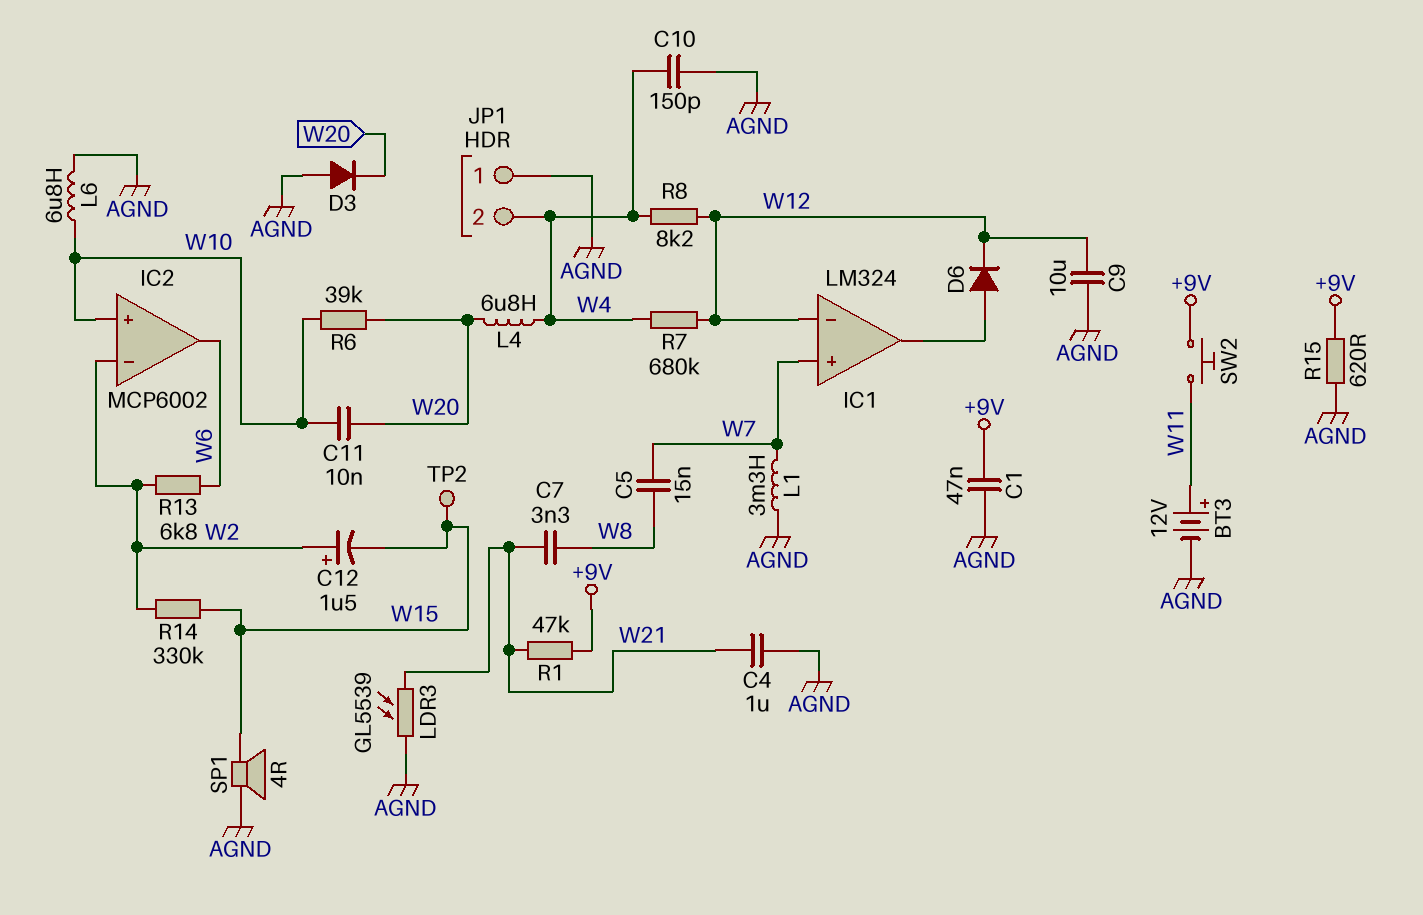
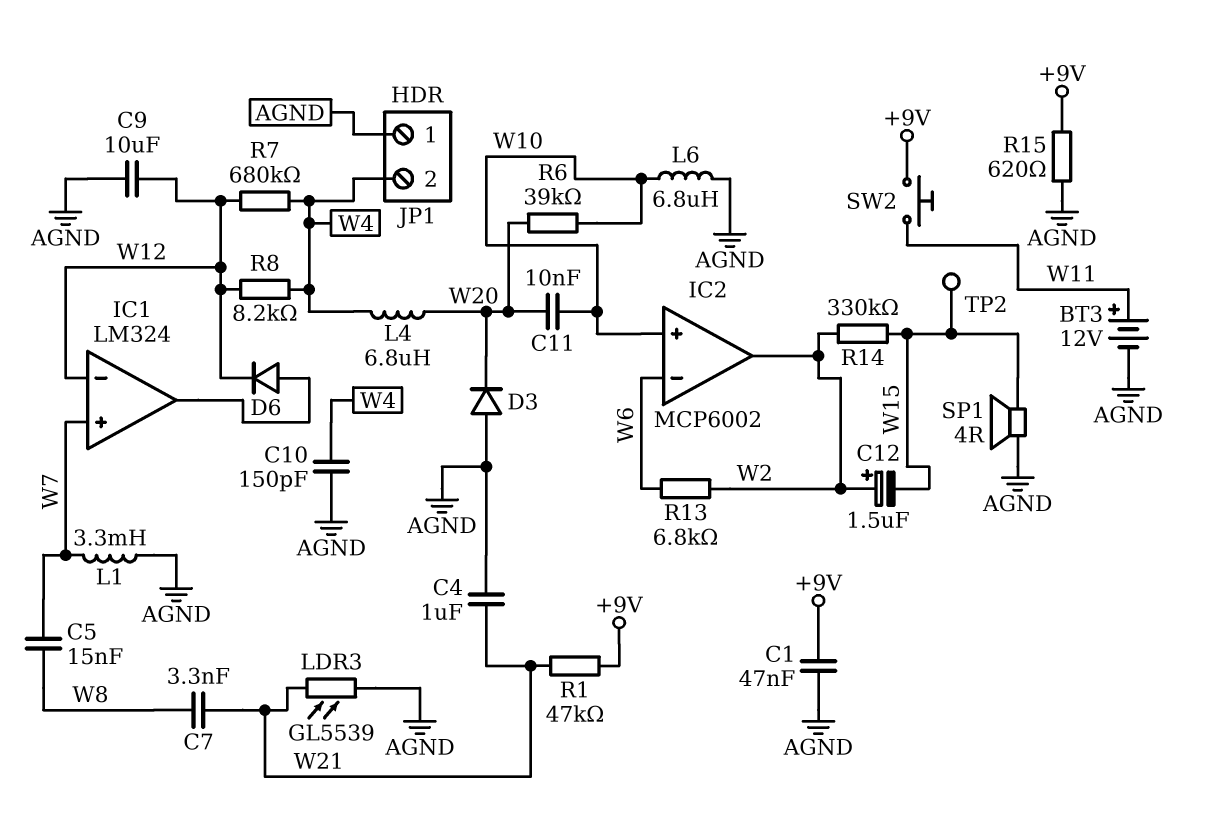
IC2 pin in-: W2 -> W6
IC2 pin out: W6 -> W2

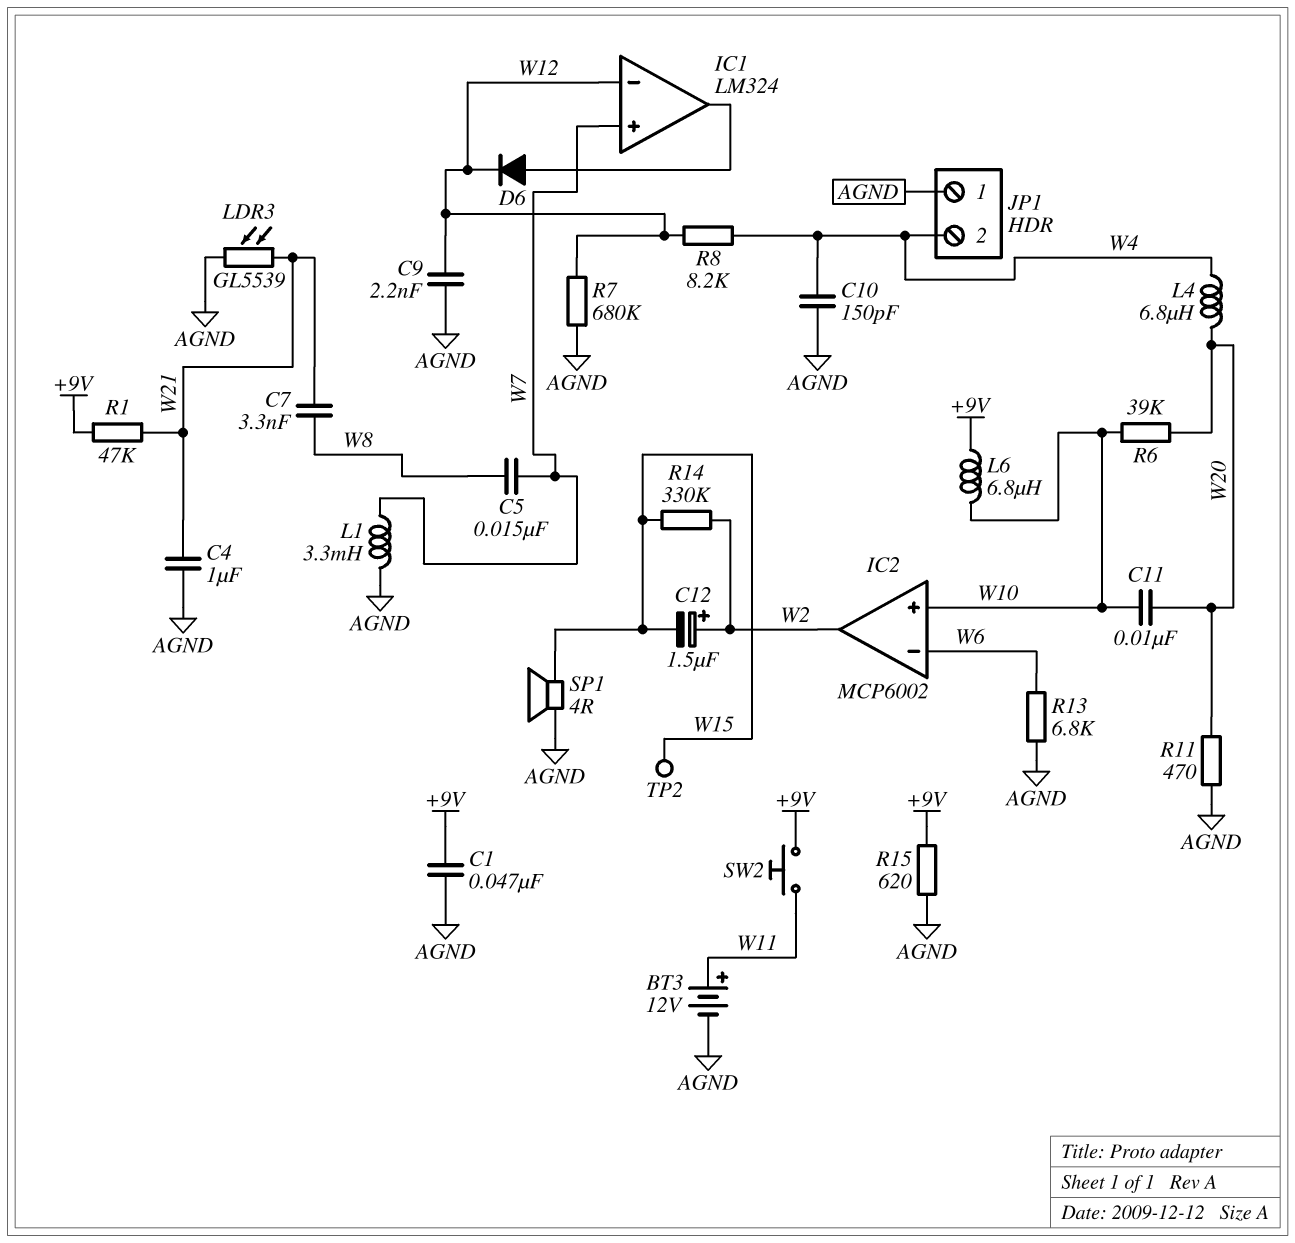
C9: 10uF (AGND, W12) -> 2.2nF (AGND, W12)
D3: diode (A AGND, K W20) -> none
L6: 6.8uH (AGND, W10) -> 6.8uH (+9V, W10)
R7: 680k (W4, W12) -> 680k (AGND, W12)
R11: none -> 470 (AGND, W20)
R13: 6.8k (W2, W6) -> 6.8k (AGND, W6)

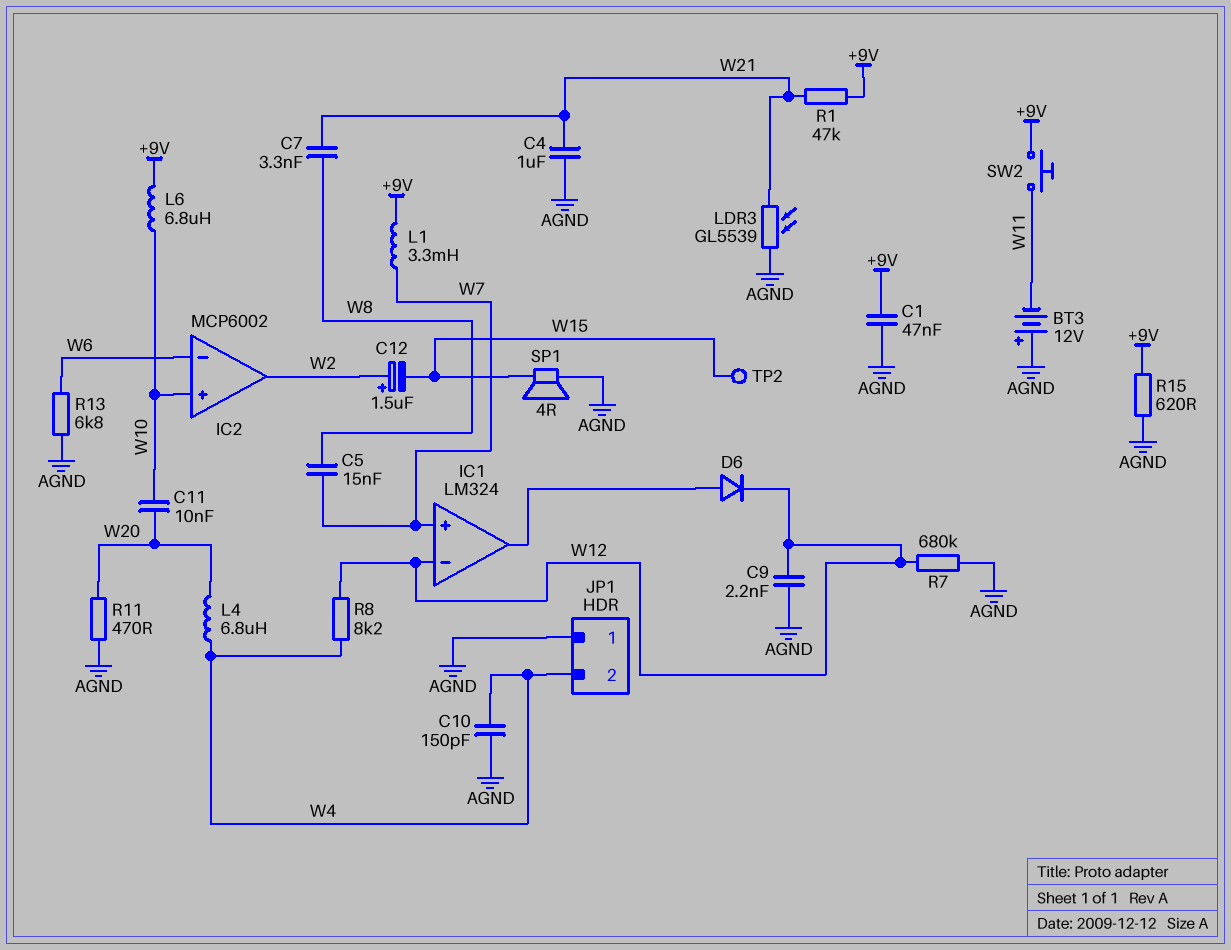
BT3: 12V (plus W11, minus AGND) -> 12V (plus AGND, minus W11)
L1: 3.3mH (AGND, W7) -> 3.3mH (+9V, W7)
R6: 39k (W10, W20) -> none
R14: 330k (W2, W15) -> none

